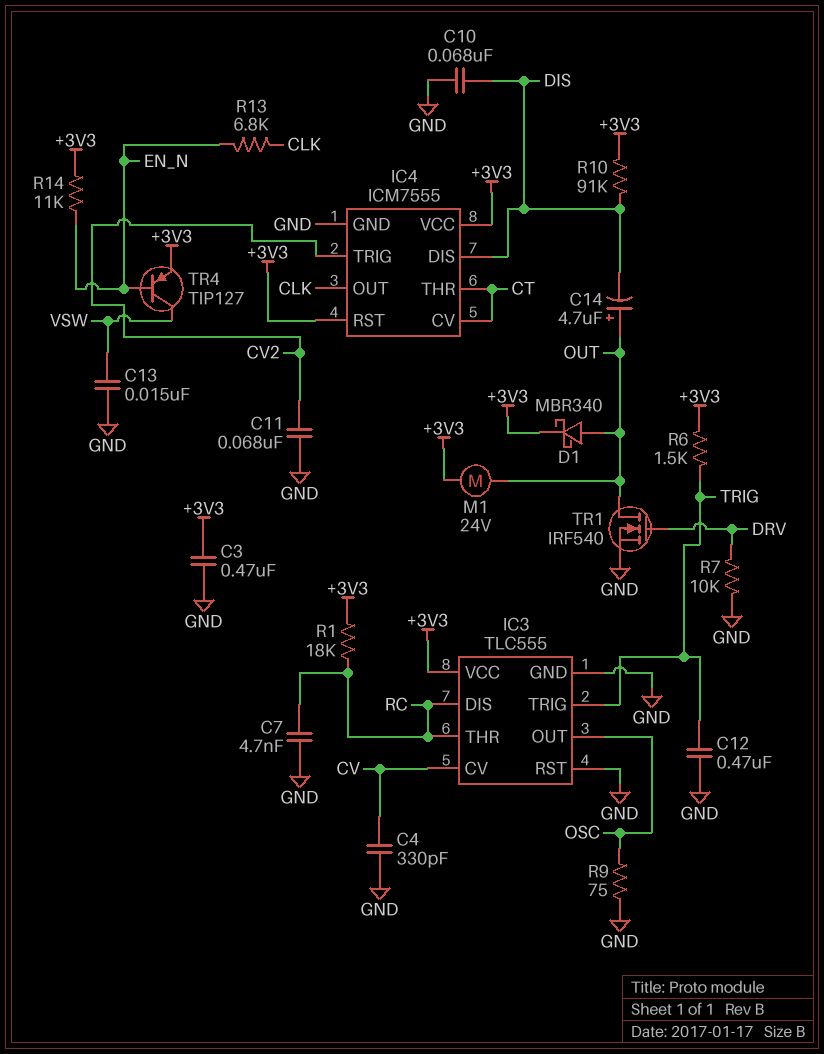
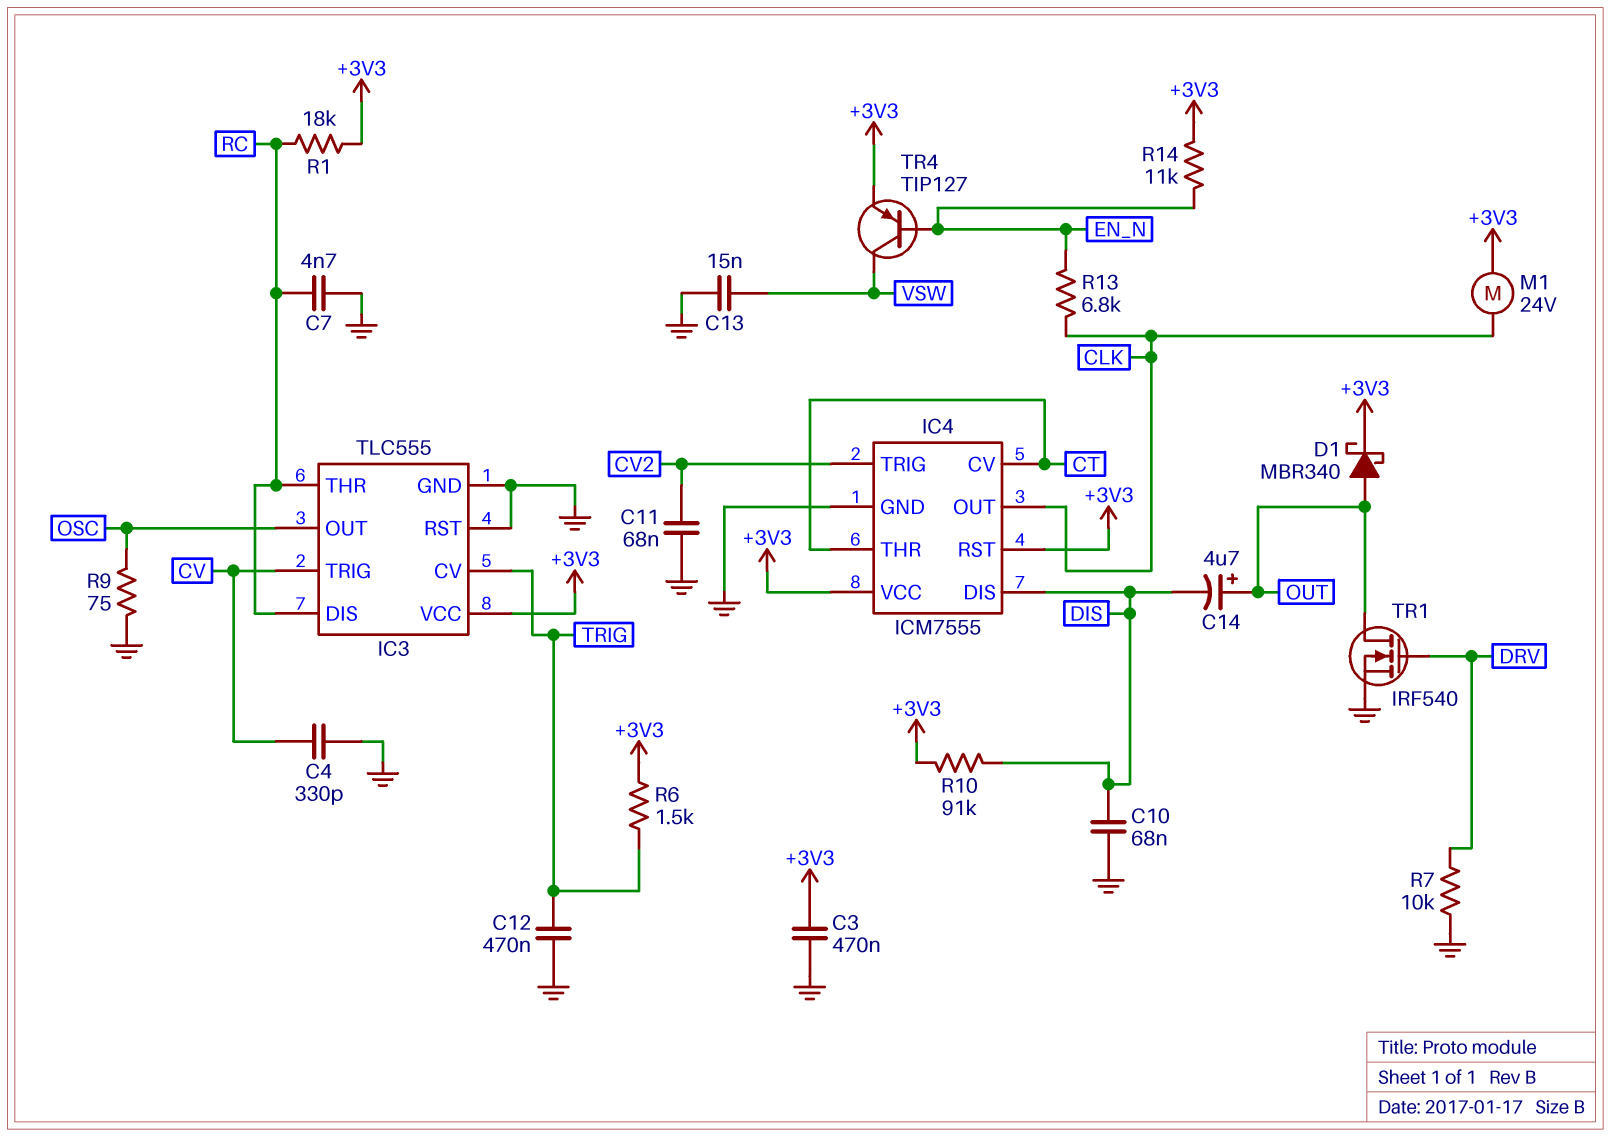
IC3 pin CV: CV -> TRIG
IC3 pin TRIG: TRIG -> CV
M1: motor 24V (+3V3, OUT) -> motor 24V (+3V3, CLK)

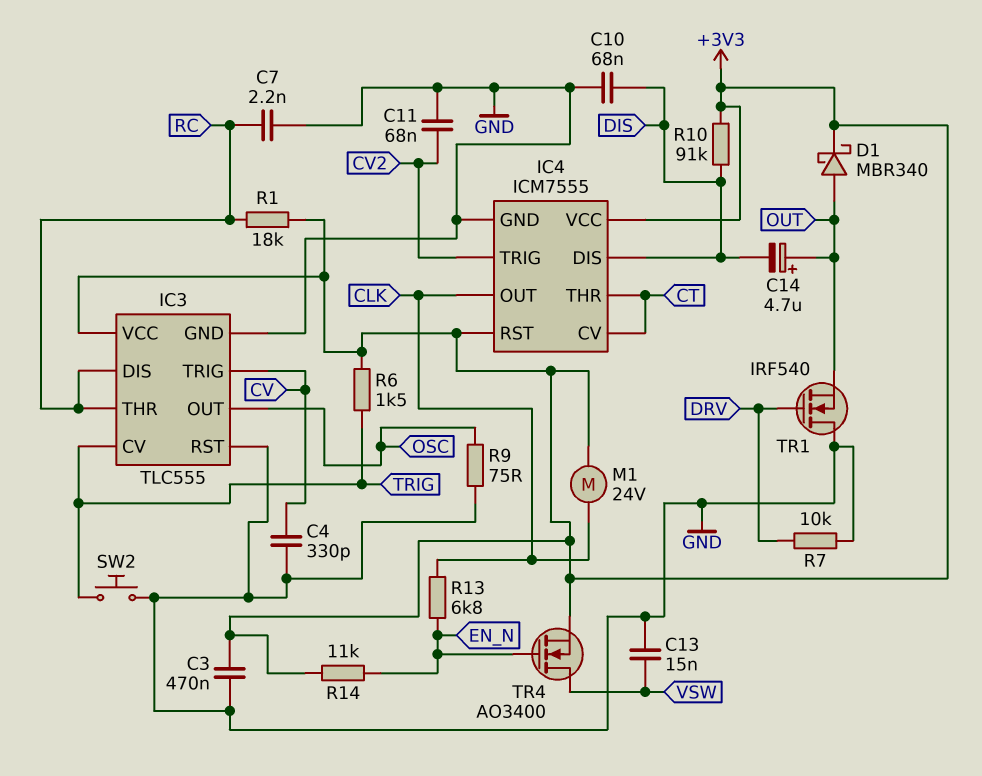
C7: 4.7nF (GND, RC) -> 2.2nF (GND, RC)
C12: 470nF (GND, TRIG) -> none
SW2: none -> button (GND, TRIG)
TR1: NMOS IRF540 (G DRV, D OUT, S GND) -> NMOS IRF540 (G DRV, D GND, S OUT)
TR4: PNP TIP127 (B EN_N, C VSW, E +3V3) -> NMOS AO3400 (G EN_N, D VSW, S +3V3)

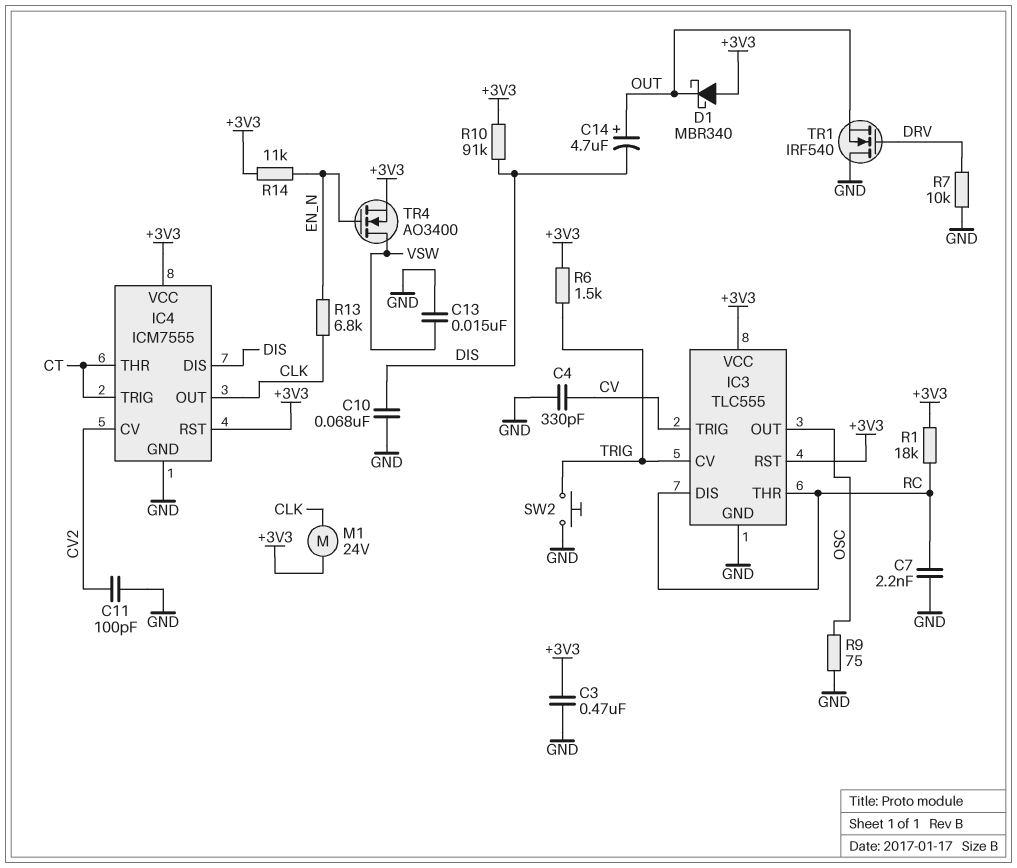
C11: 68nF (CV2, GND) -> 100pF (CV2, GND)
D1: schottky MBR340 (A OUT, K +3V3) -> schottky MBR340 (A +3V3, K OUT)
IC3 pin RST: GND -> +3V3
IC4 pin CV: CT -> CV2
IC4 pin TRIG: CV2 -> CT

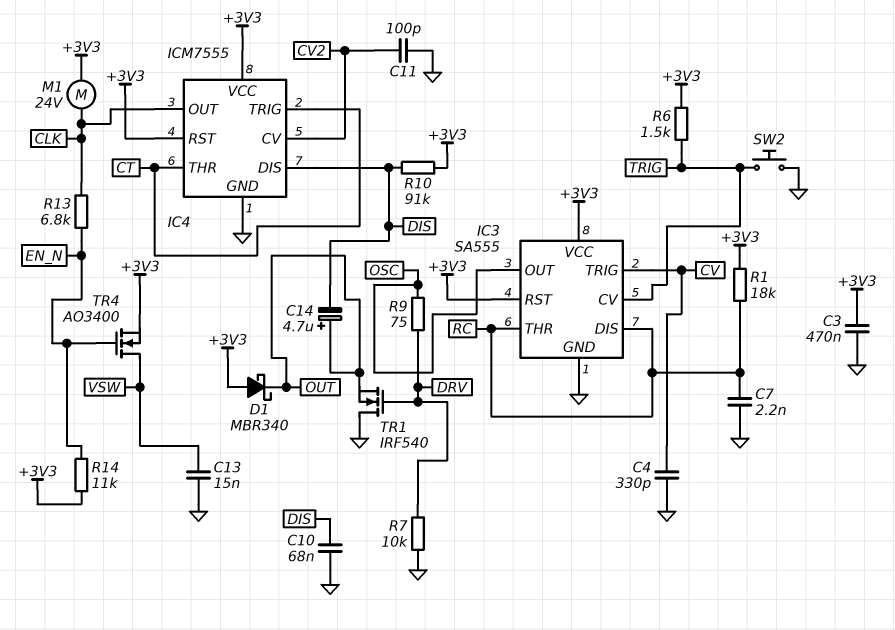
IC3: TLC555 -> SA555
R9: 75 (GND, OSC) -> 75 (DRV, OSC)

